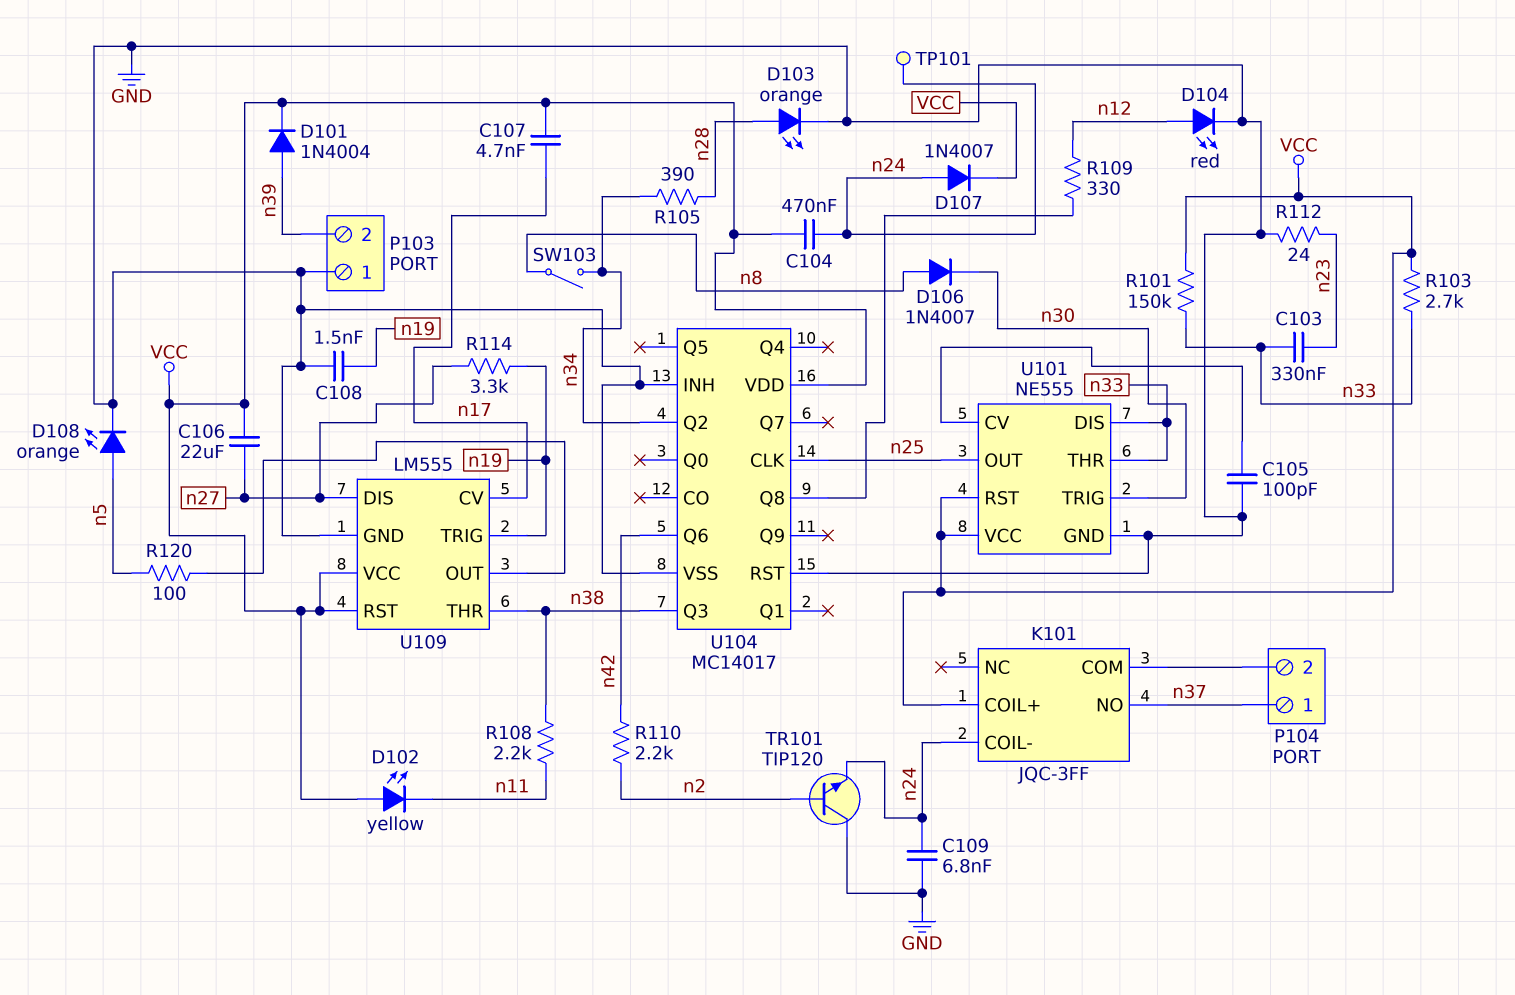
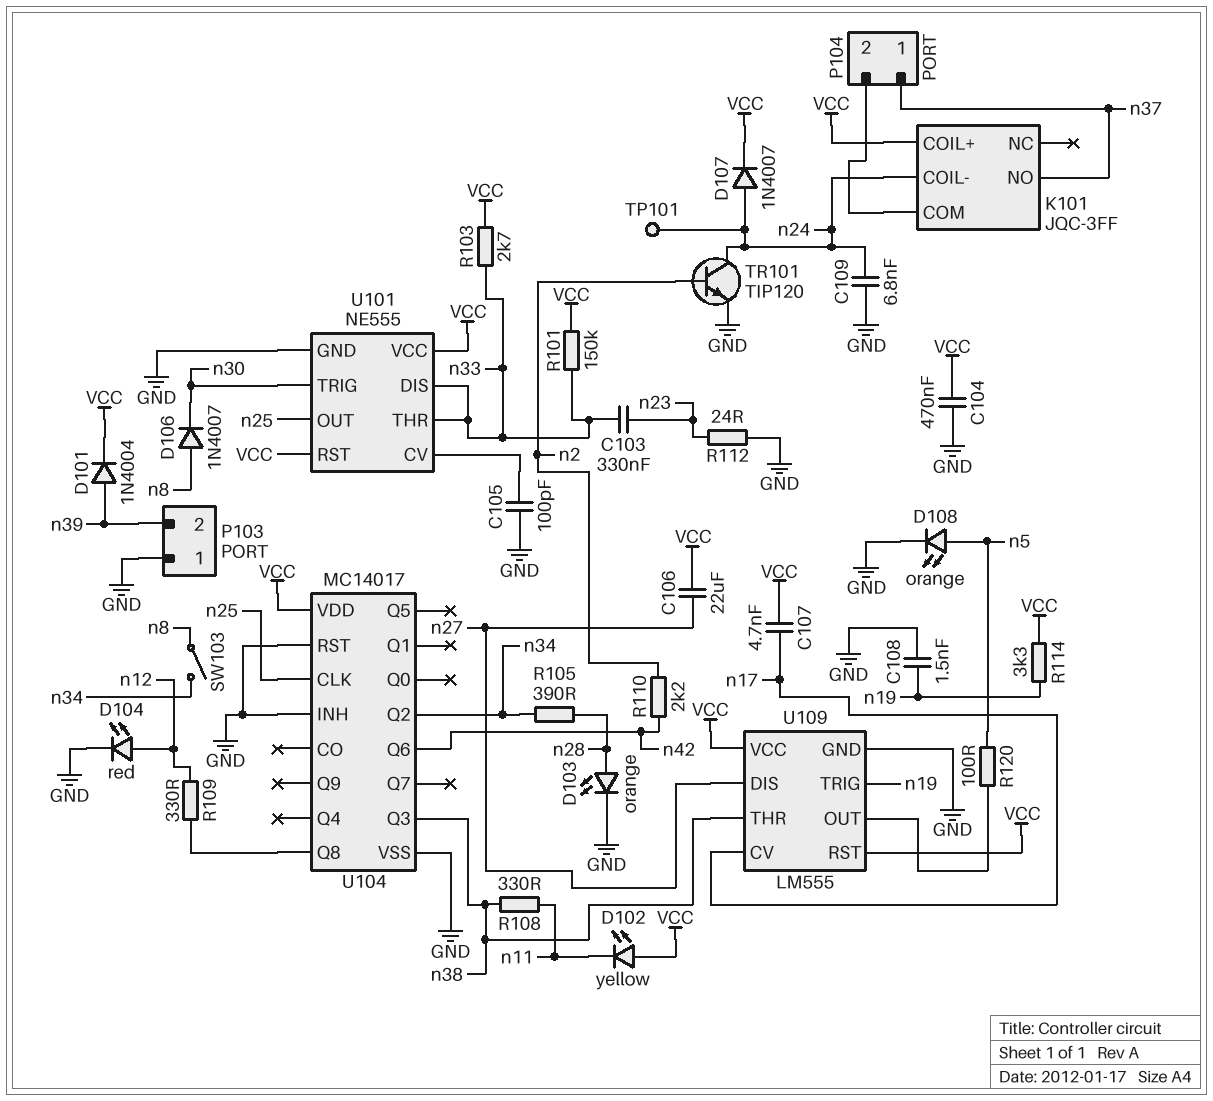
C104: 470nF (VCC, n24) -> 470nF (GND, VCC)
R108: 2.2k (n11, n38) -> 330 (n11, n38)
R114: 3.3k (n19, n27) -> 3.3k (VCC, n19)
TR101: NPN TIP120 (B n2, C GND, E n24) -> NPN TIP120 (B n2, C n24, E GND)

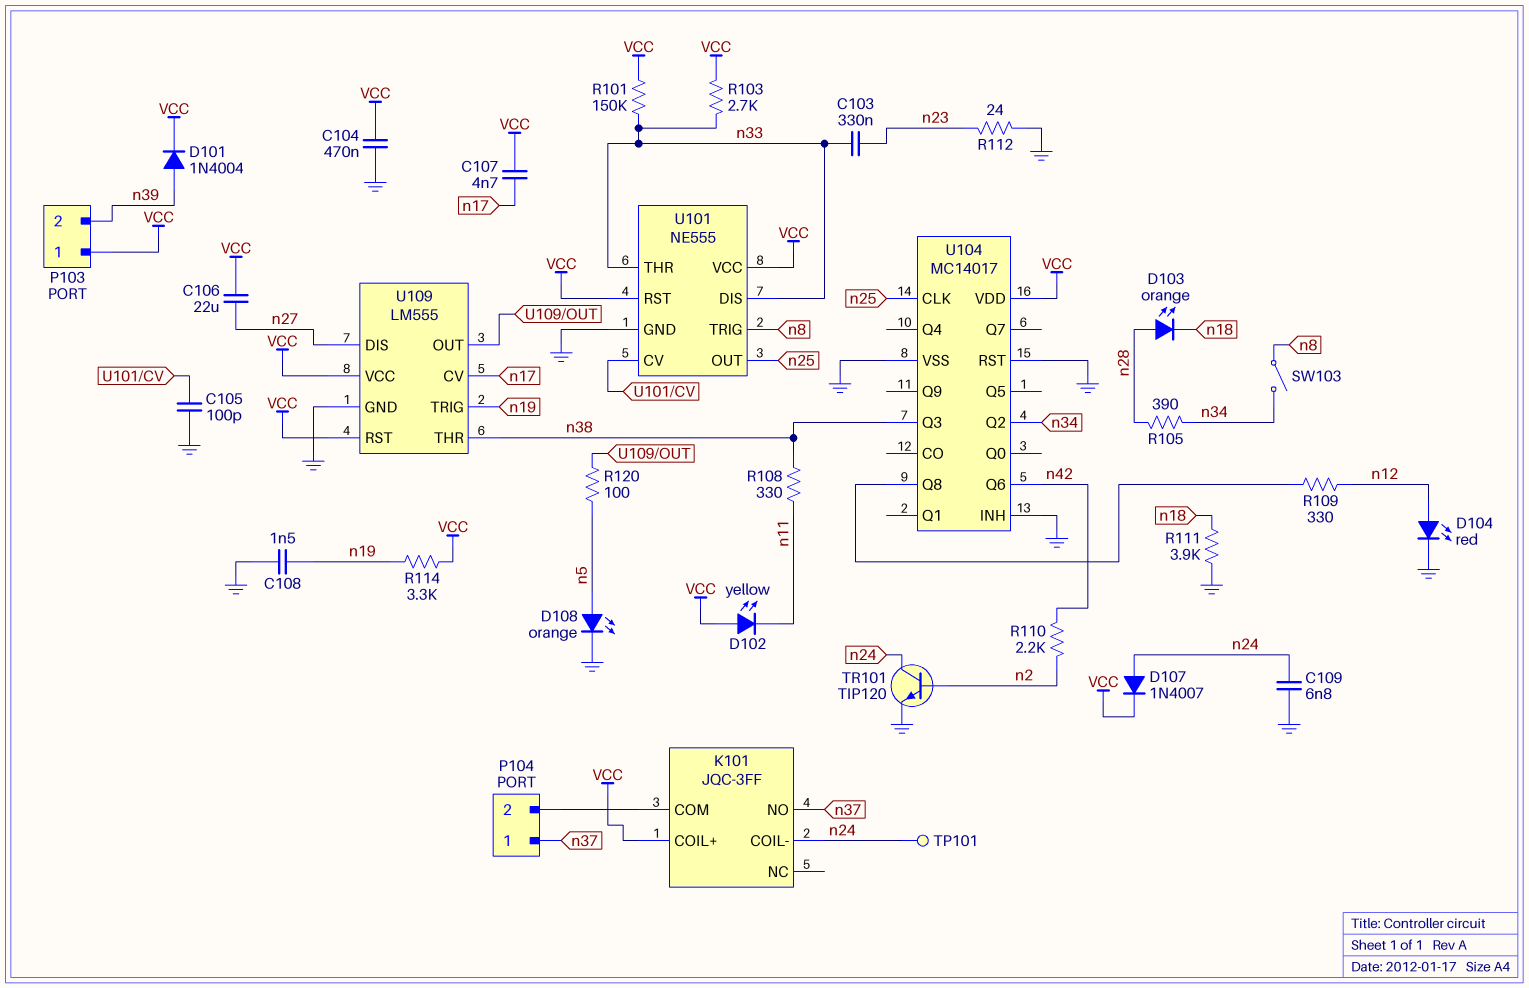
D103: LED orange (A n28, K GND) -> LED orange (A n28, K n18)
D106: diode 1N4007 (A n8, K n30) -> none
P103 pin 1: GND -> VCC
R111: none -> 3.9k (GND, n18)
U101 pin TRIG: n30 -> n8

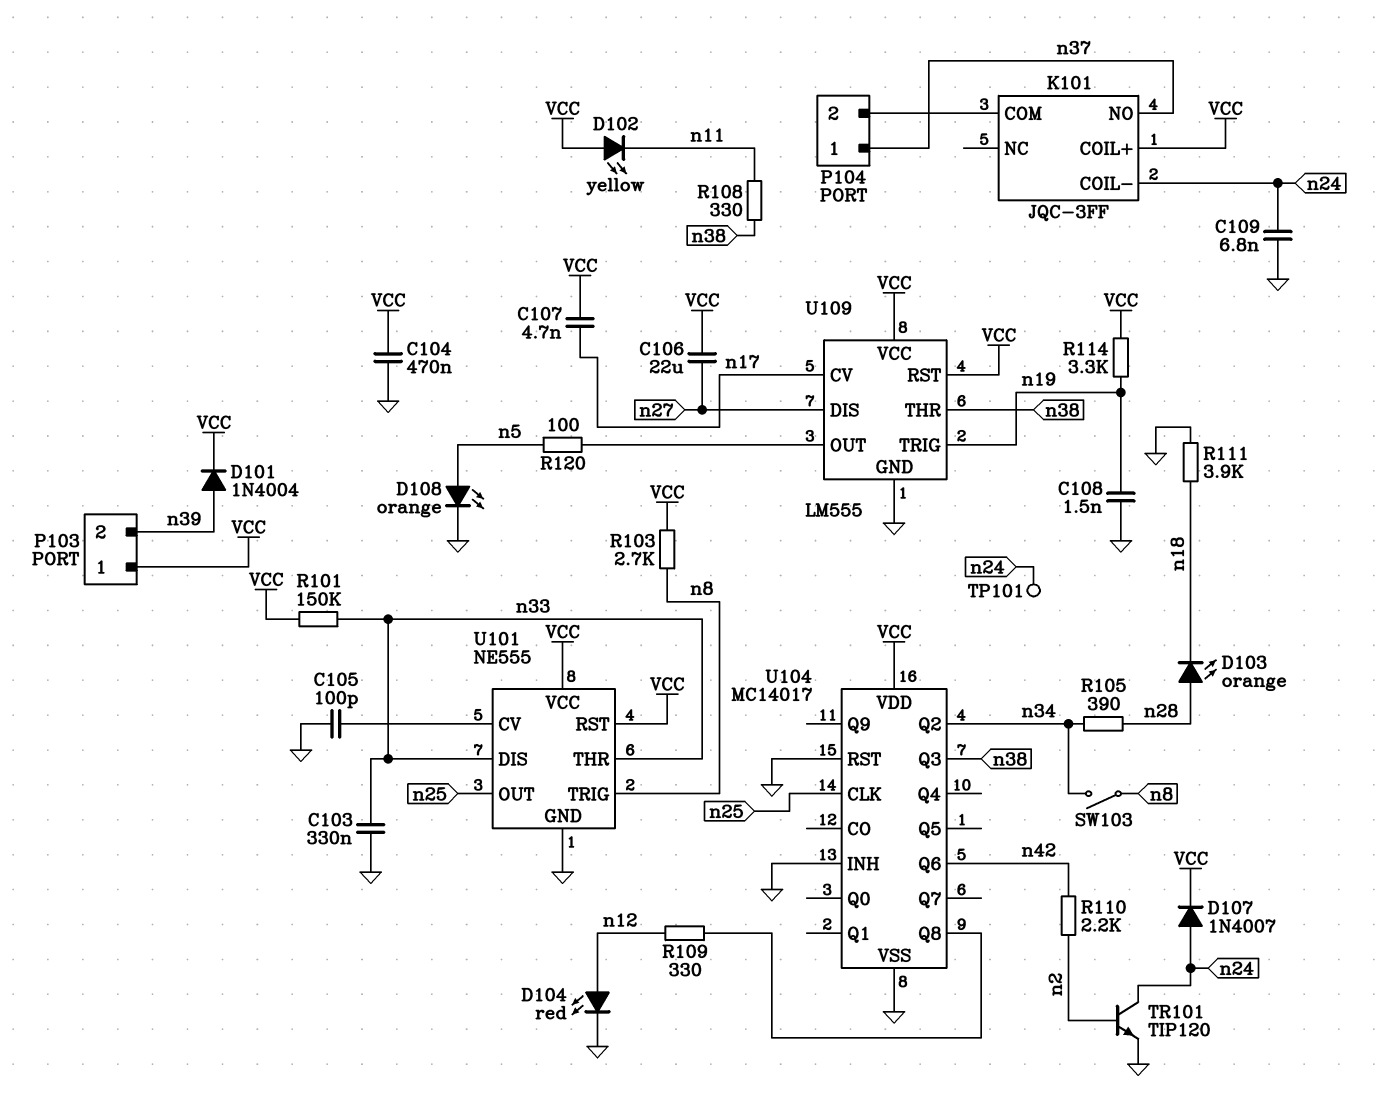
C103: 330nF (n23, n33) -> 330nF (GND, n33)
R103: 2.7k (VCC, n33) -> 2.7k (VCC, n8)
R112: 24 (GND, n23) -> none

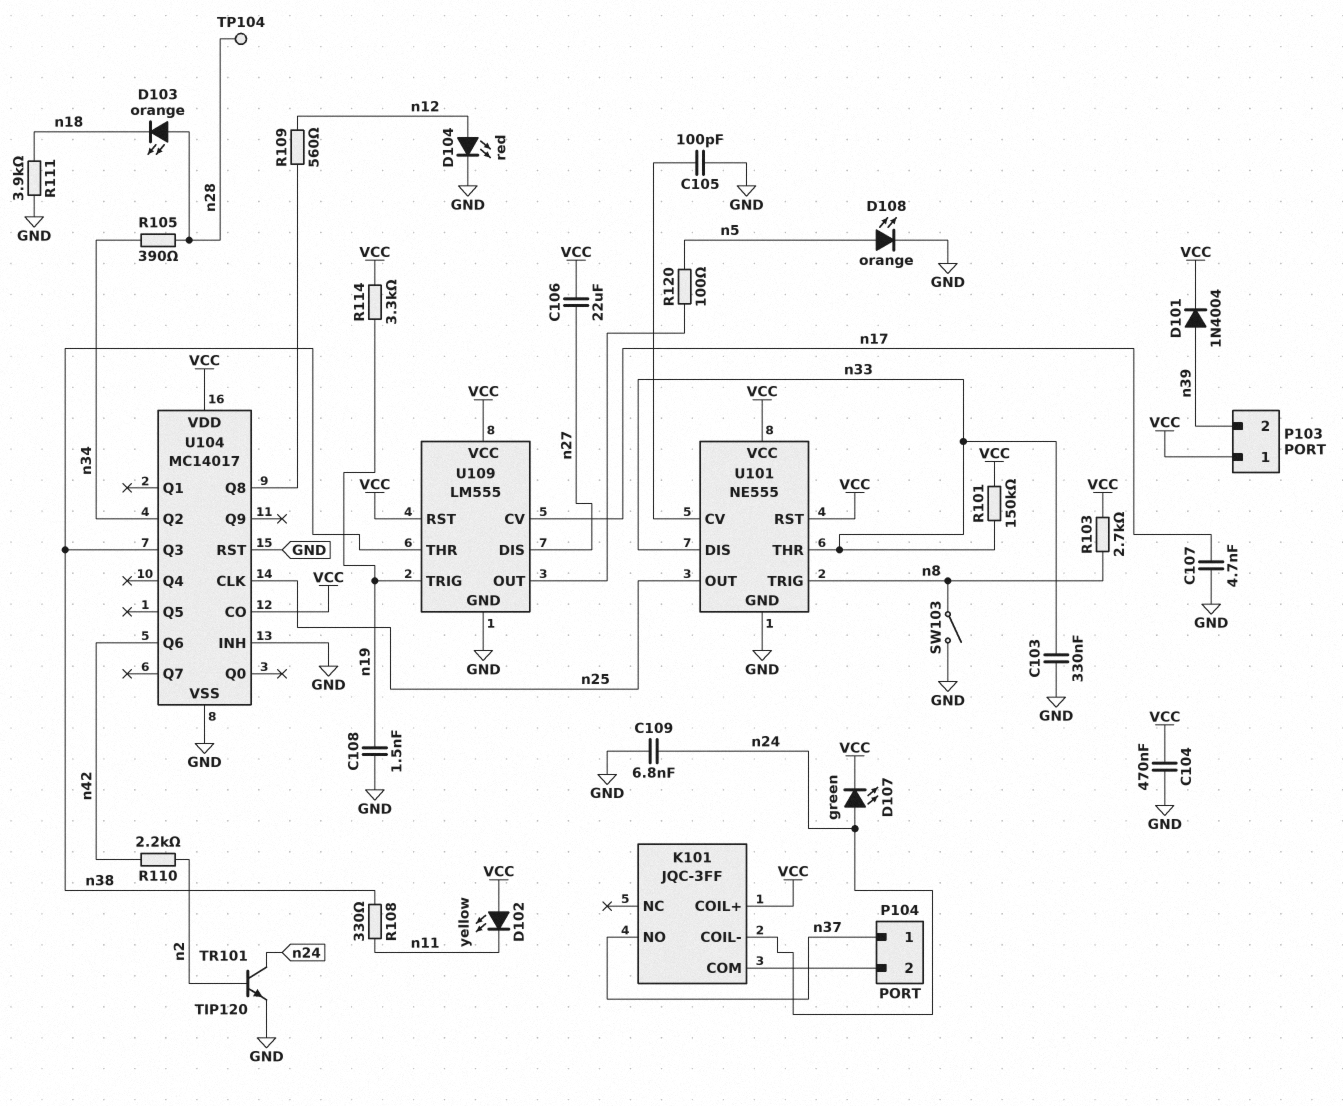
C107: 4.7nF (VCC, n17) -> 4.7nF (GND, n17)
D107: diode 1N4007 (A n24, K VCC) -> LED green (A n24, K VCC)
R109: 330 (U104/Q8, n12) -> 560 (U104/Q8, n12)
SW103: switch (n8, n34) -> switch (GND, n8)
TP101: test point (n24) -> none
TP104: none -> test point (n28)
U104 pin CO: none -> VCC

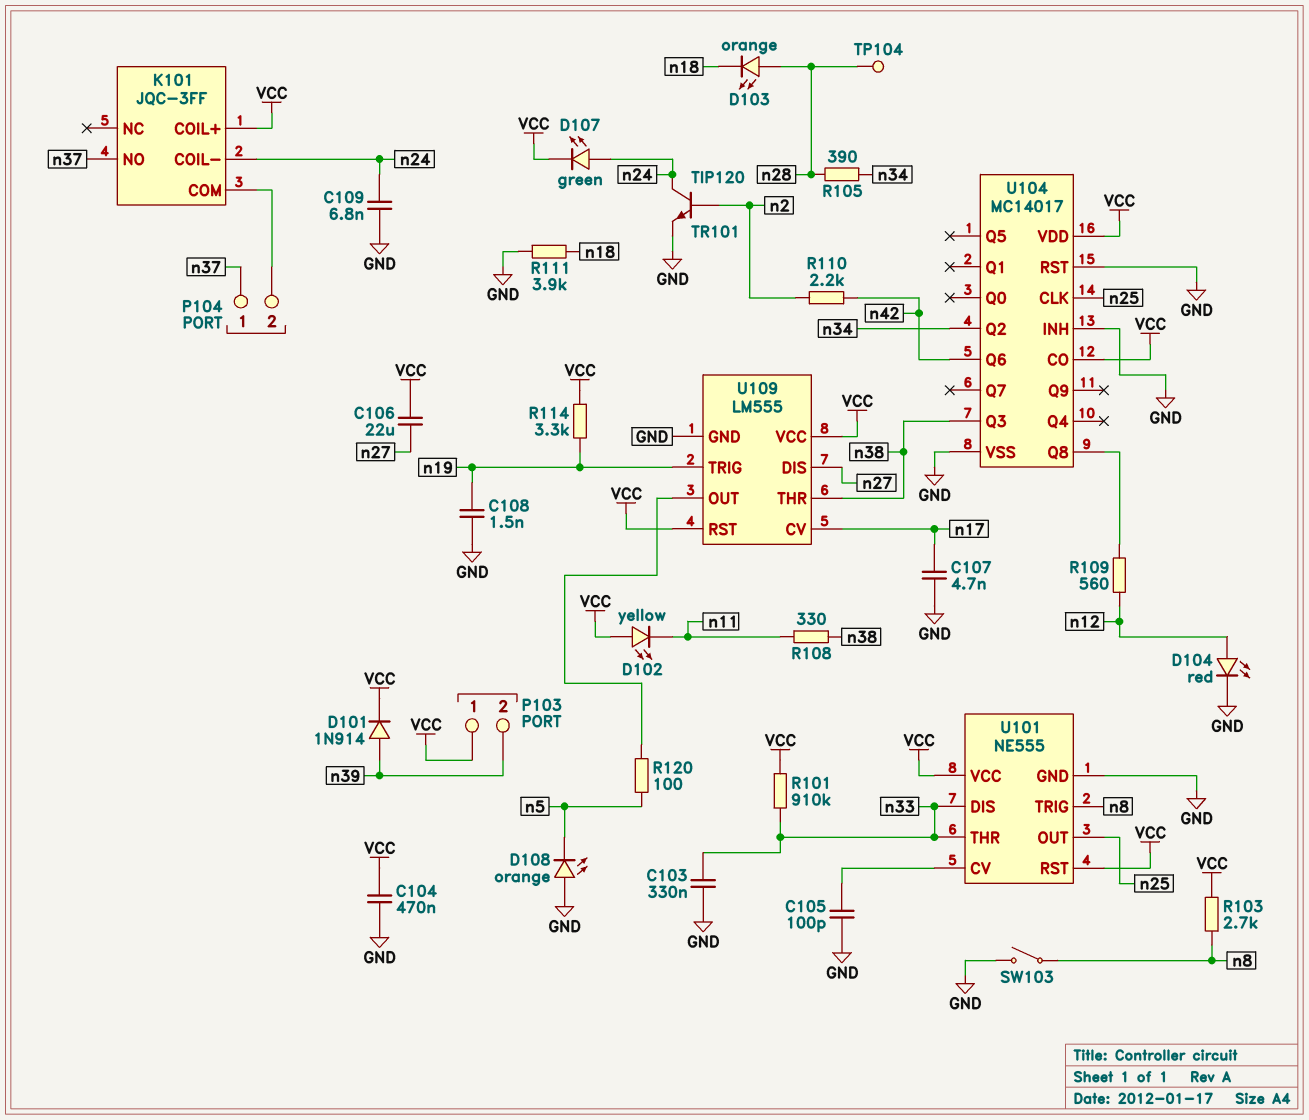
D101: diode 1N4004 (A n39, K VCC) -> diode 1N914 (A n39, K VCC)
D108: LED orange (A n5, K GND) -> LED orange (A GND, K n5)
R101: 150k (VCC, n33) -> 910k (VCC, n33)

